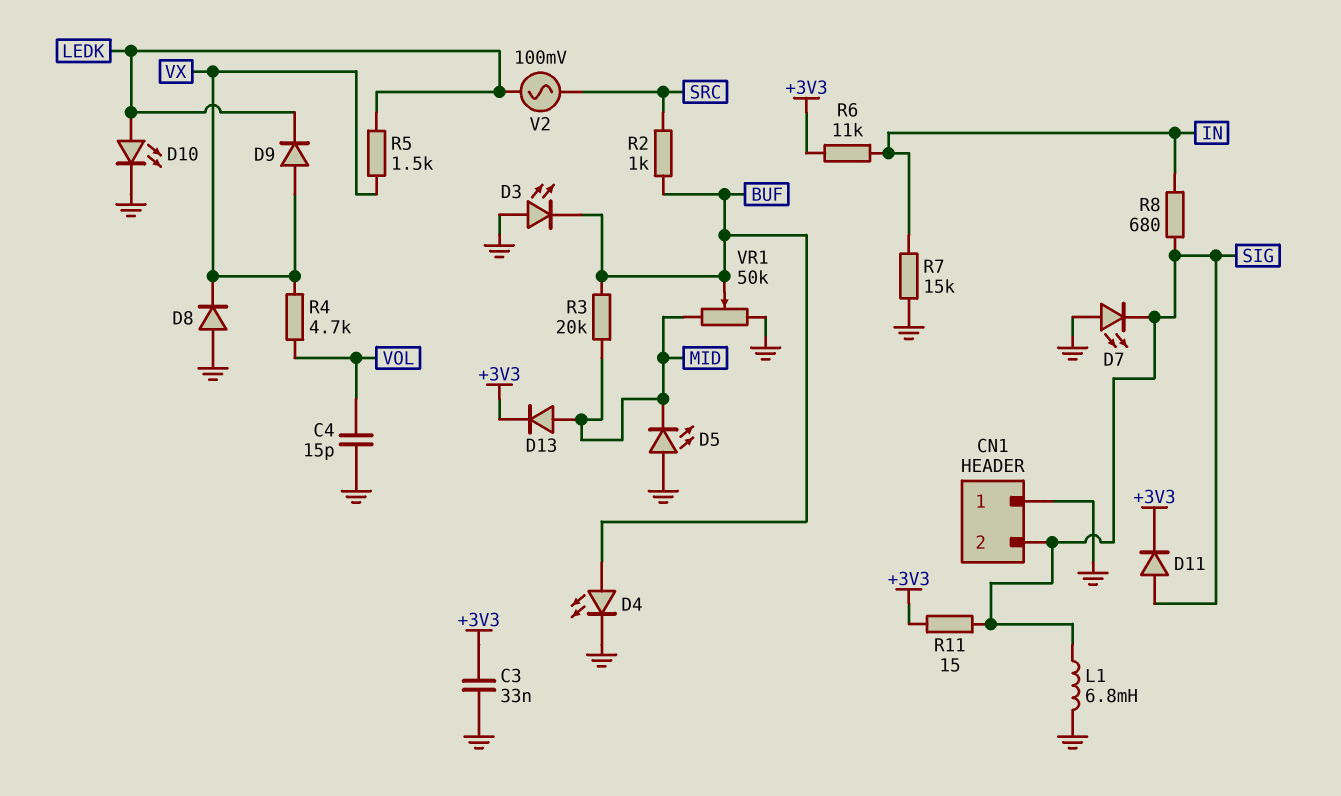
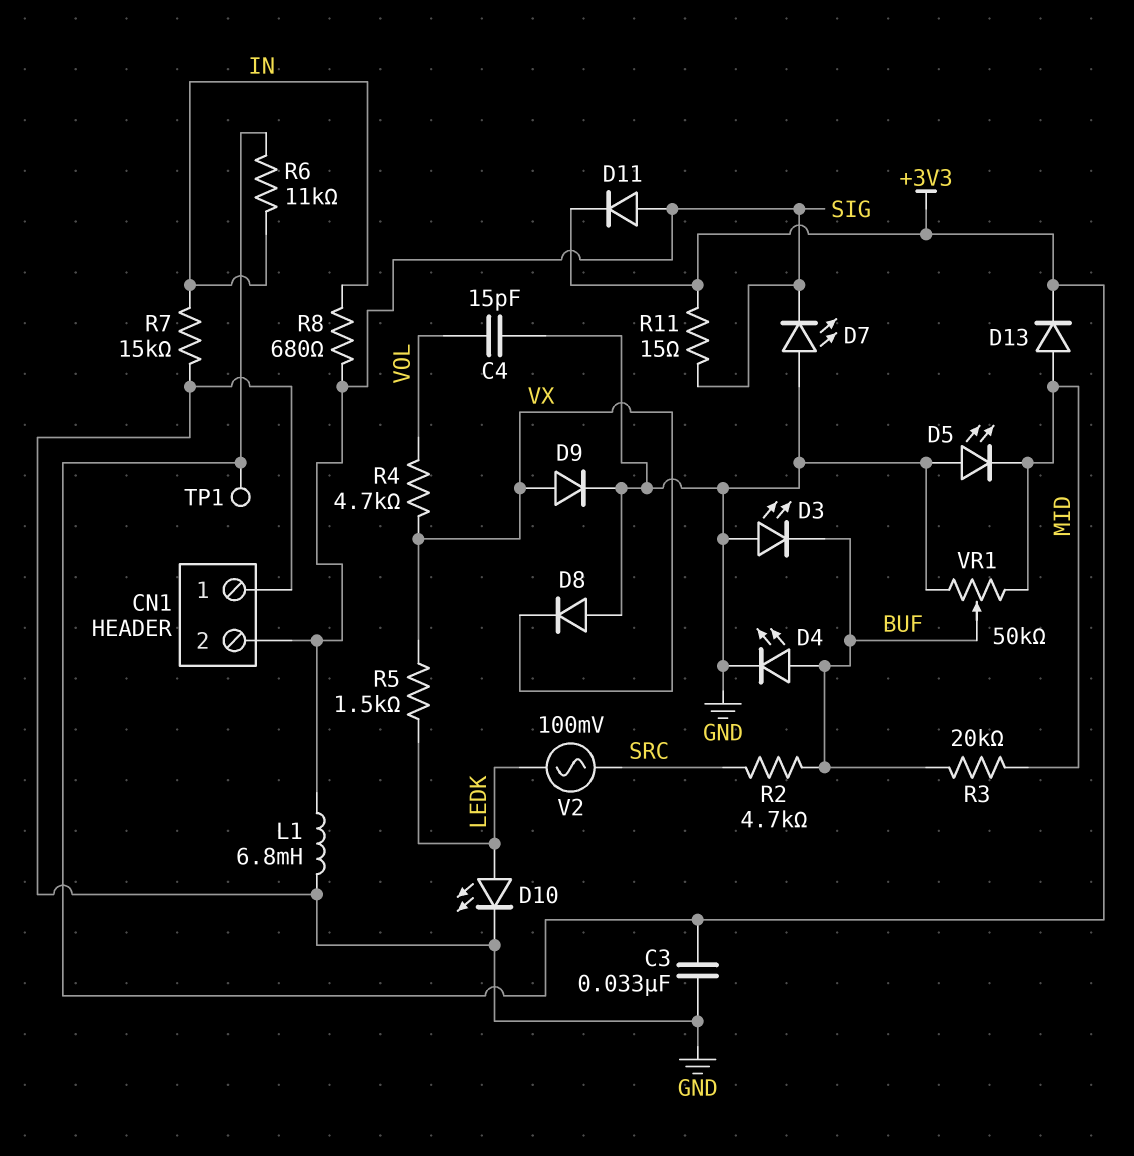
D9: diode (A VX, K LEDK) -> diode (A VX, K GND)
R2: 1k (BUF, SRC) -> 4.7k (BUF, SRC)
TP1: none -> test point (+3V3)

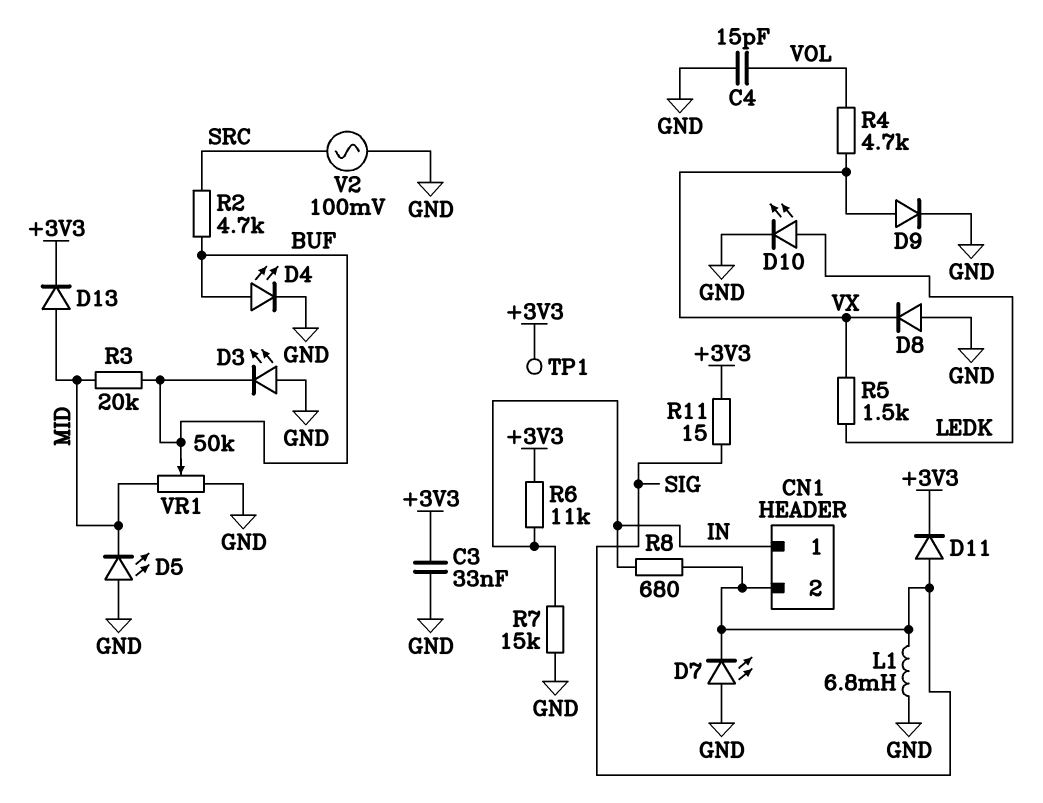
CN1 pin 1: GND -> IN
V2: AC 100mV (LEDK, SRC) -> AC 100mV (GND, SRC)

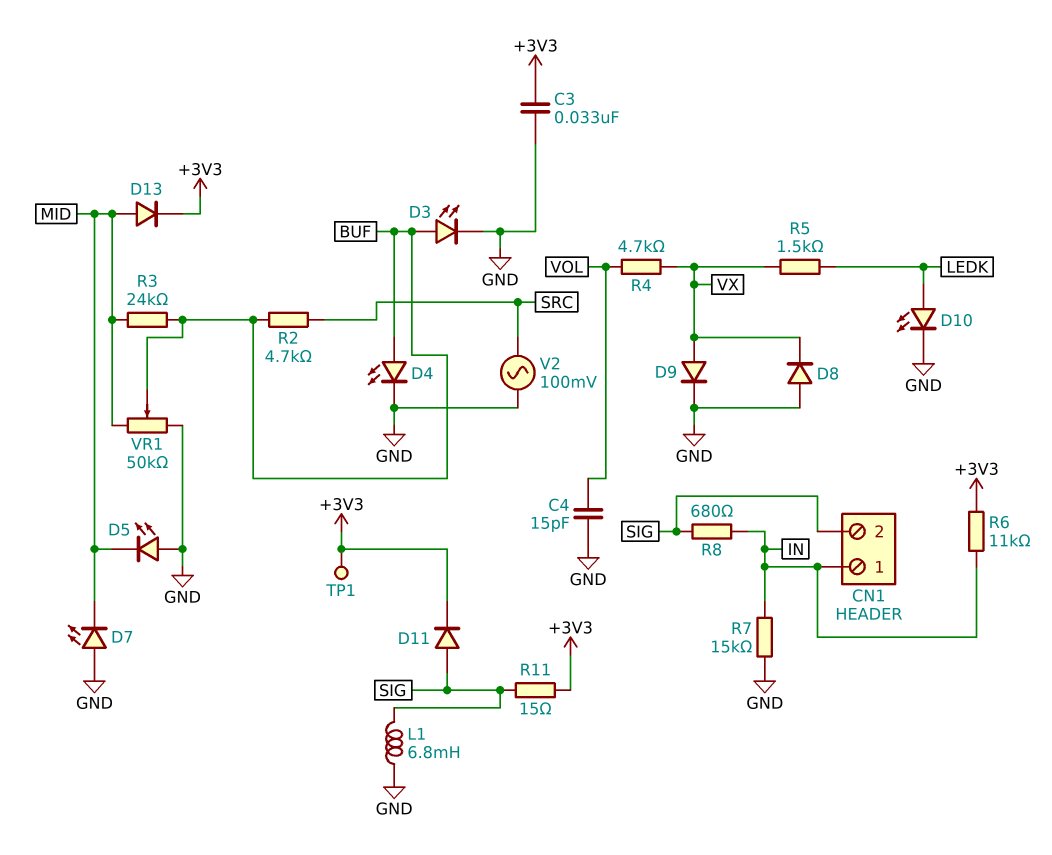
D3: LED (A GND, K BUF) -> LED (A BUF, K GND)
D7: LED (A GND, K SIG) -> LED (A GND, K MID)
R3: 20k (BUF, MID) -> 24k (BUF, MID)

